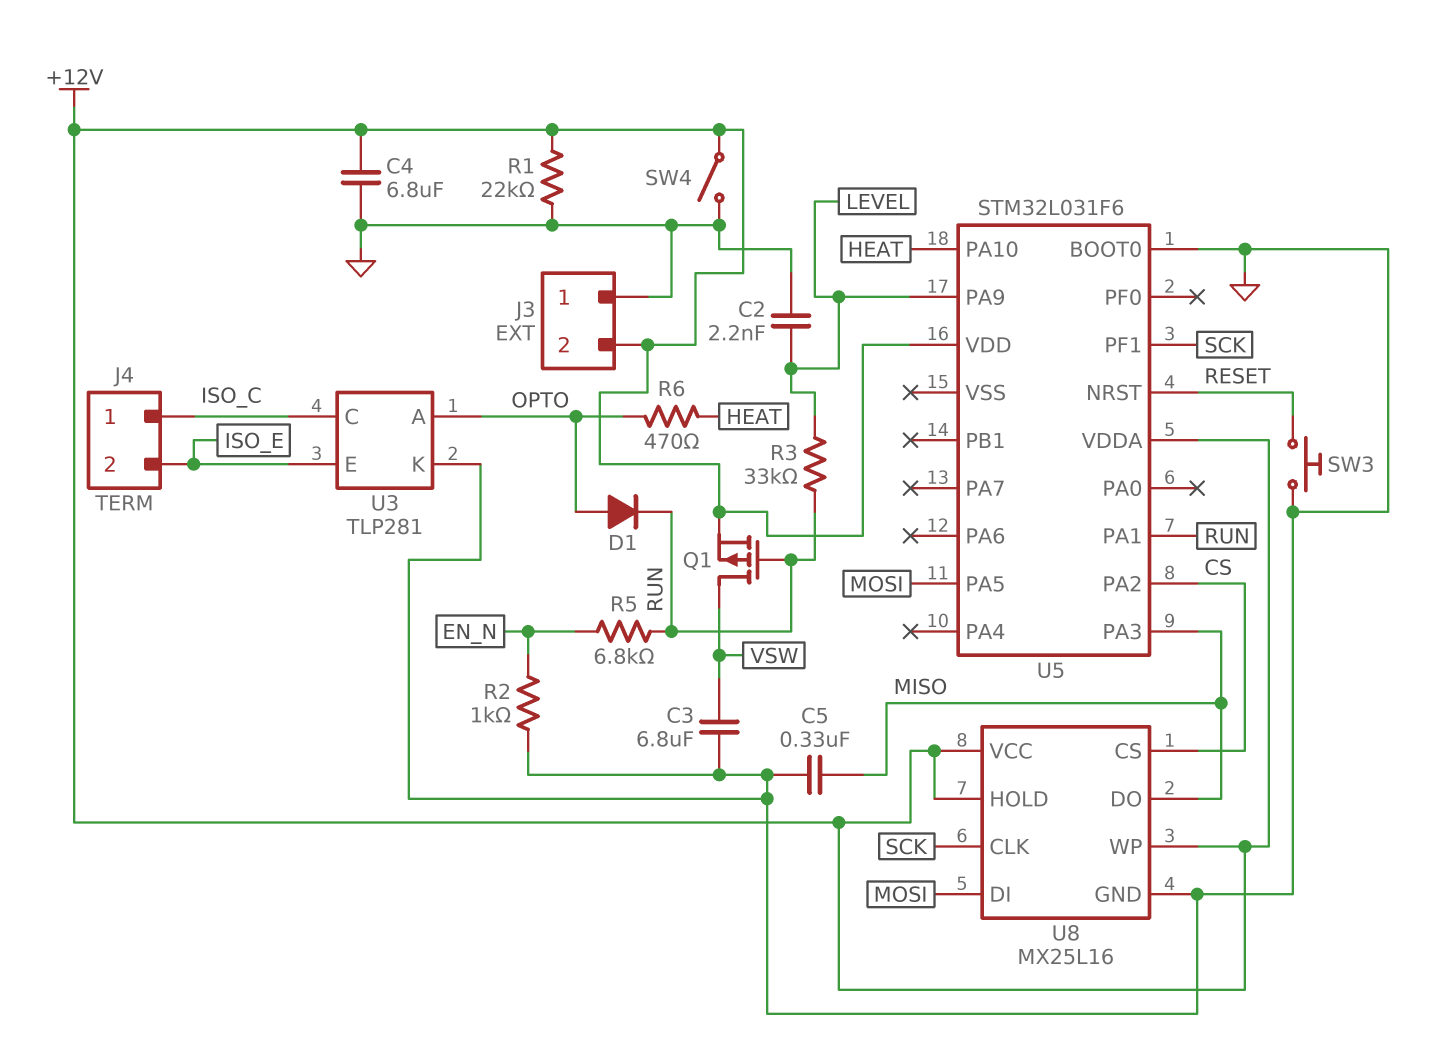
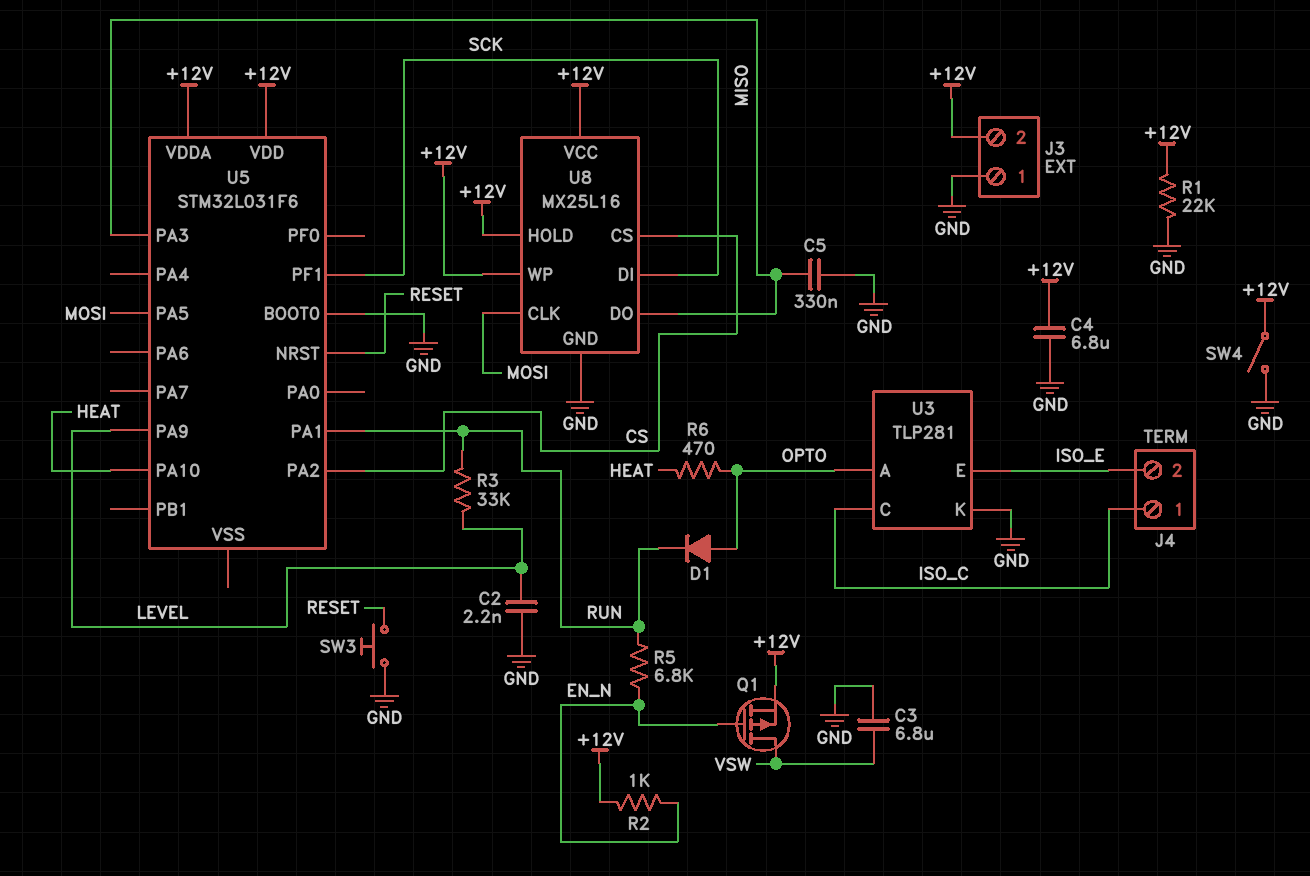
Q1: PMOS (G RUN, D VSW, S +12V) -> PMOS (G EN_N, D VSW, S +12V)
R2: 1k (EN_N, GND) -> 1k (+12V, EN_N)
U8 pin CLK: SCK -> MOSI
U8 pin DI: MOSI -> SCK

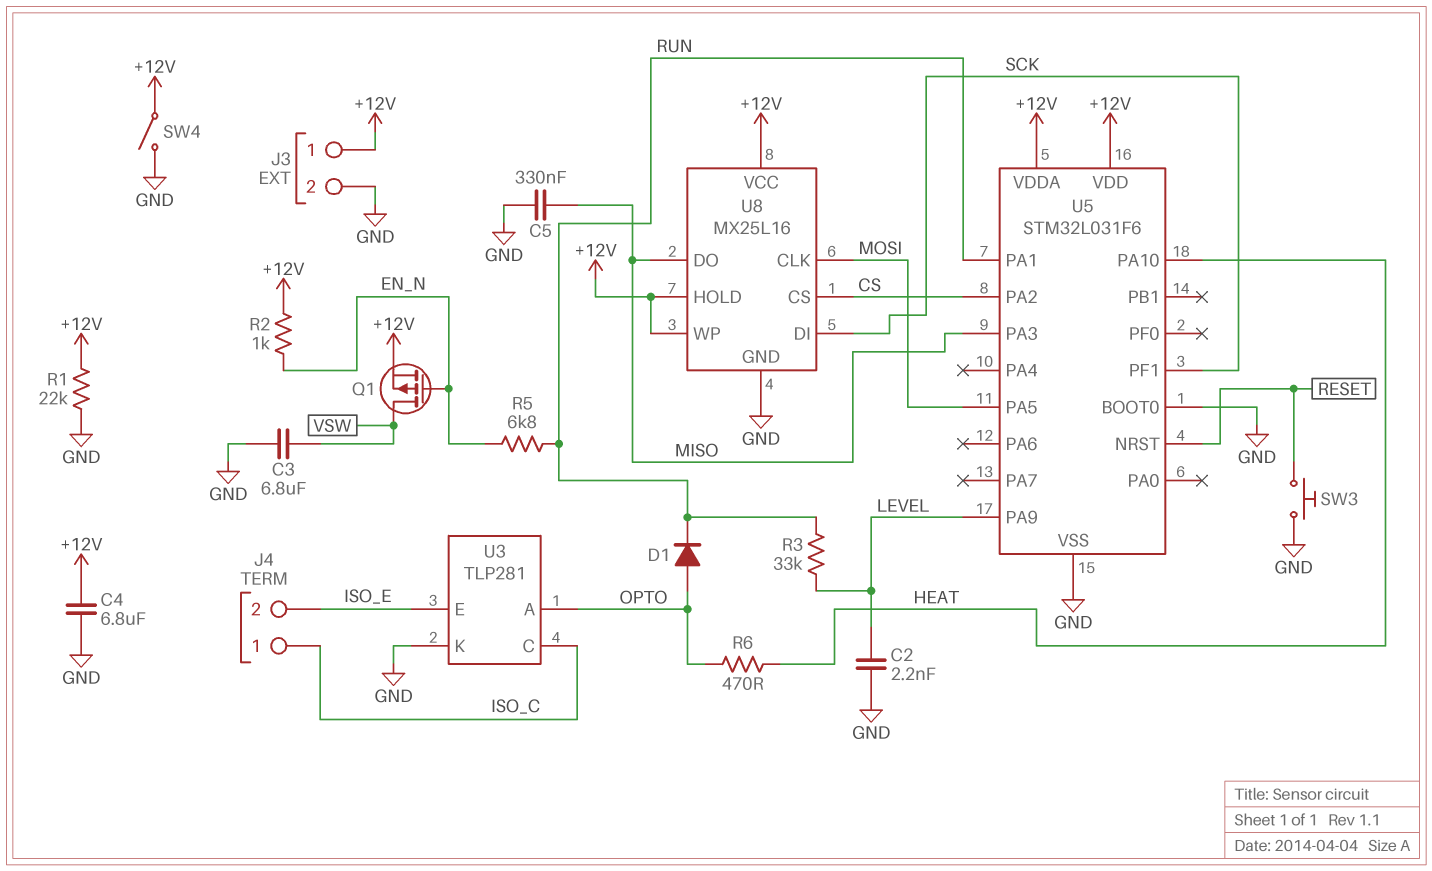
J3 pin 1: GND -> +12V
J3 pin 2: +12V -> GND
U5 pin VSS: none -> GND

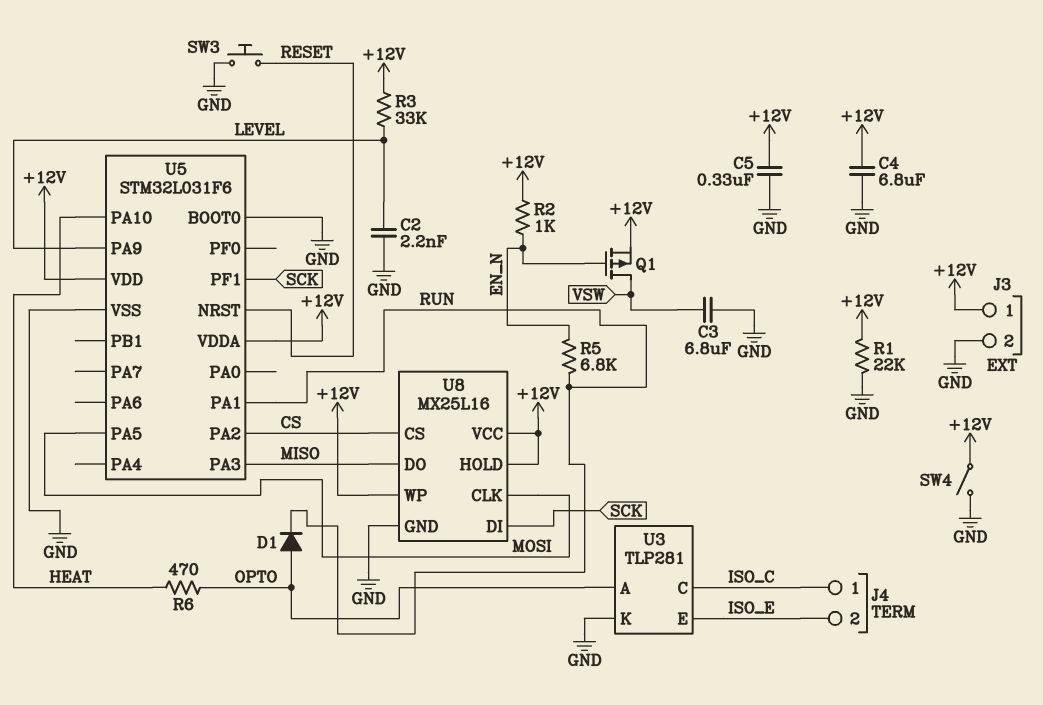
C5: 330nF (GND, MISO) -> 330nF (+12V, GND)
R3: 33k (LEVEL, RUN) -> 33k (+12V, LEVEL)

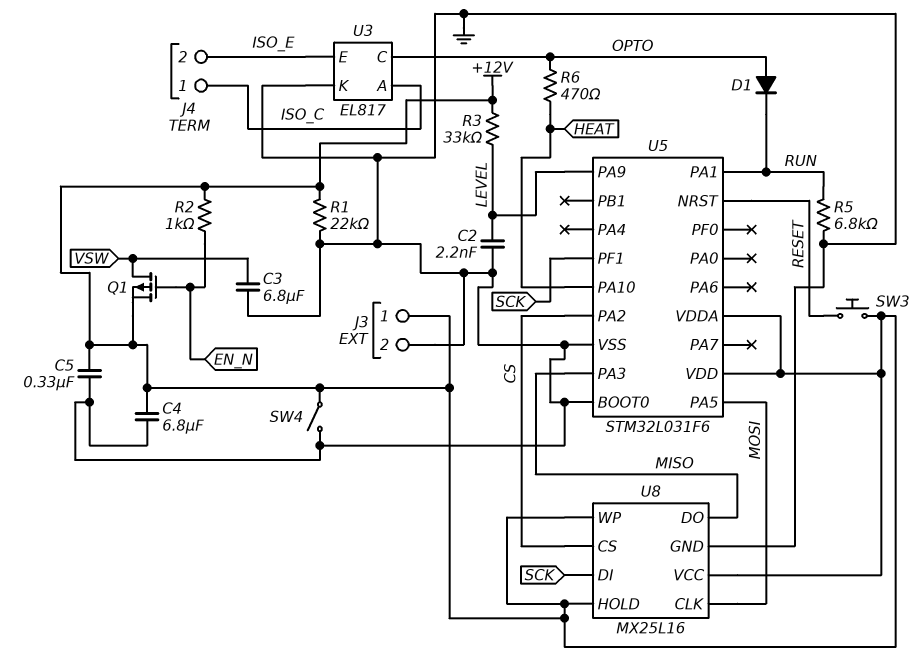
R5: 6.8k (EN_N, RUN) -> 6.8k (GND, RUN)
SW3: button (GND, RESET) -> button (+12V, RESET)
U3: TLP281 -> EL817
U3 pin A: OPTO -> ISO_C
U3 pin C: ISO_C -> OPTO

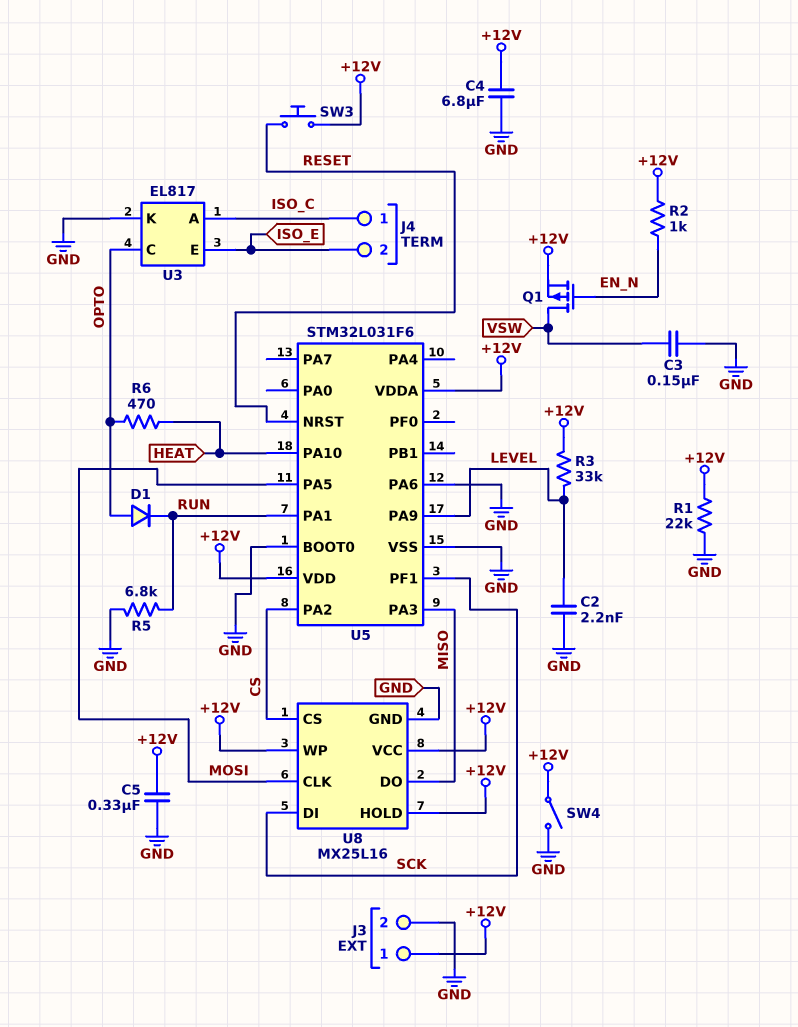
C3: 6.8uF (GND, VSW) -> 150nF (GND, VSW)
U5 pin PA6: none -> GND

